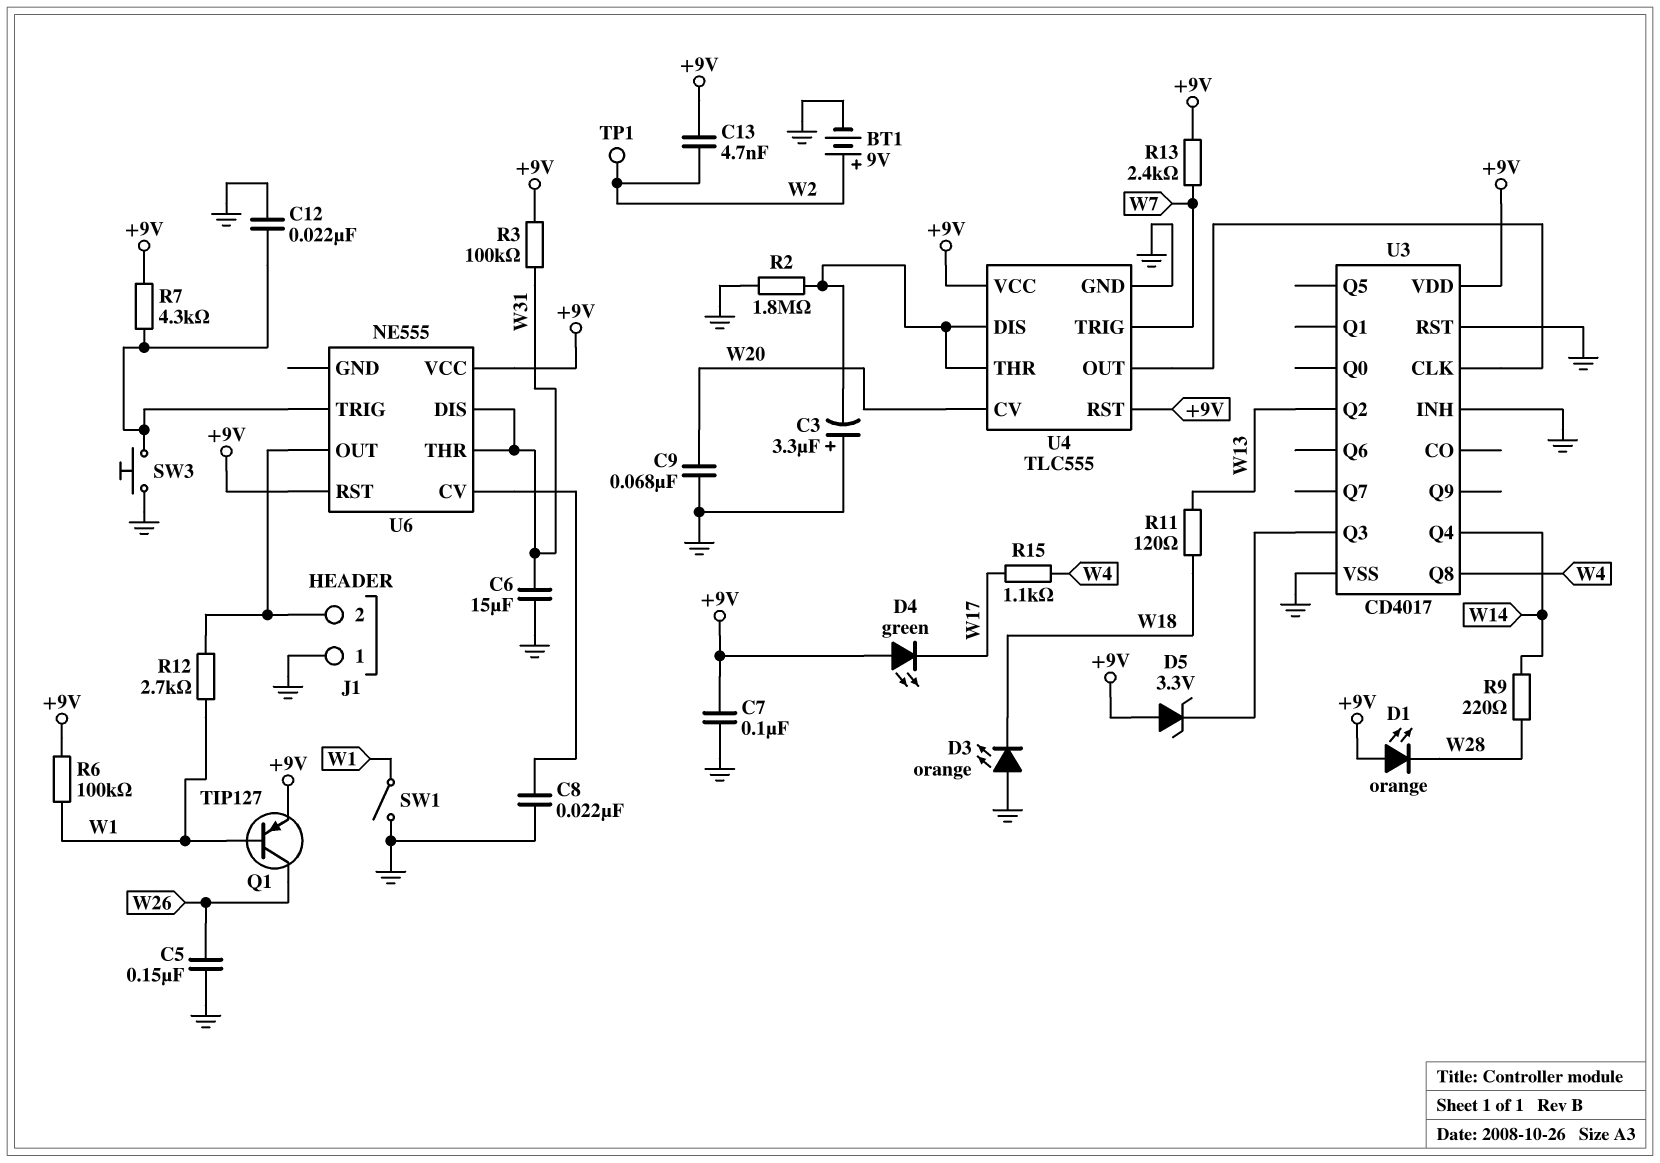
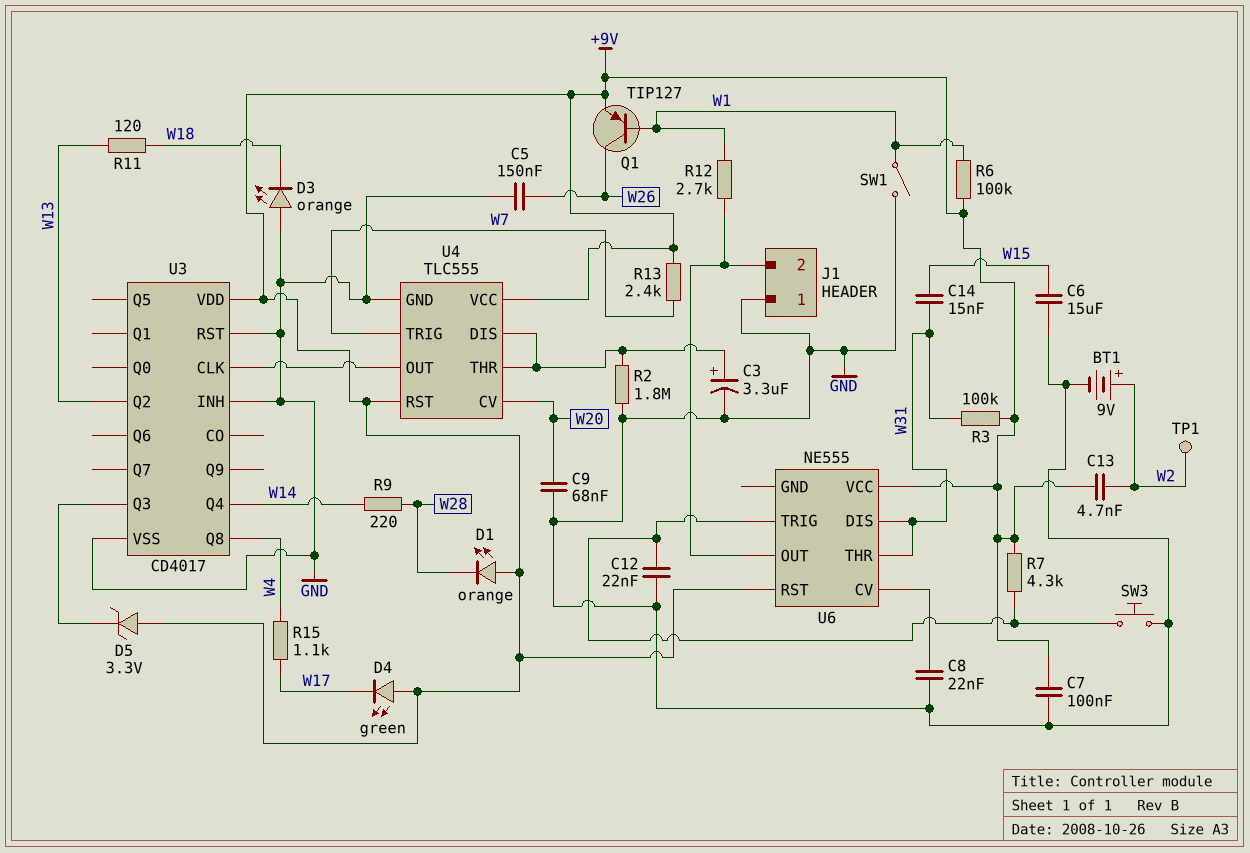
C3: 3.3uF (plus GND, minus U4/DIS) -> 3.3uF (plus U4/DIS, minus GND)
C6: 15uF (GND, W31) -> 15uF (GND, W15)
C14: none -> 15nF (W15, W31)

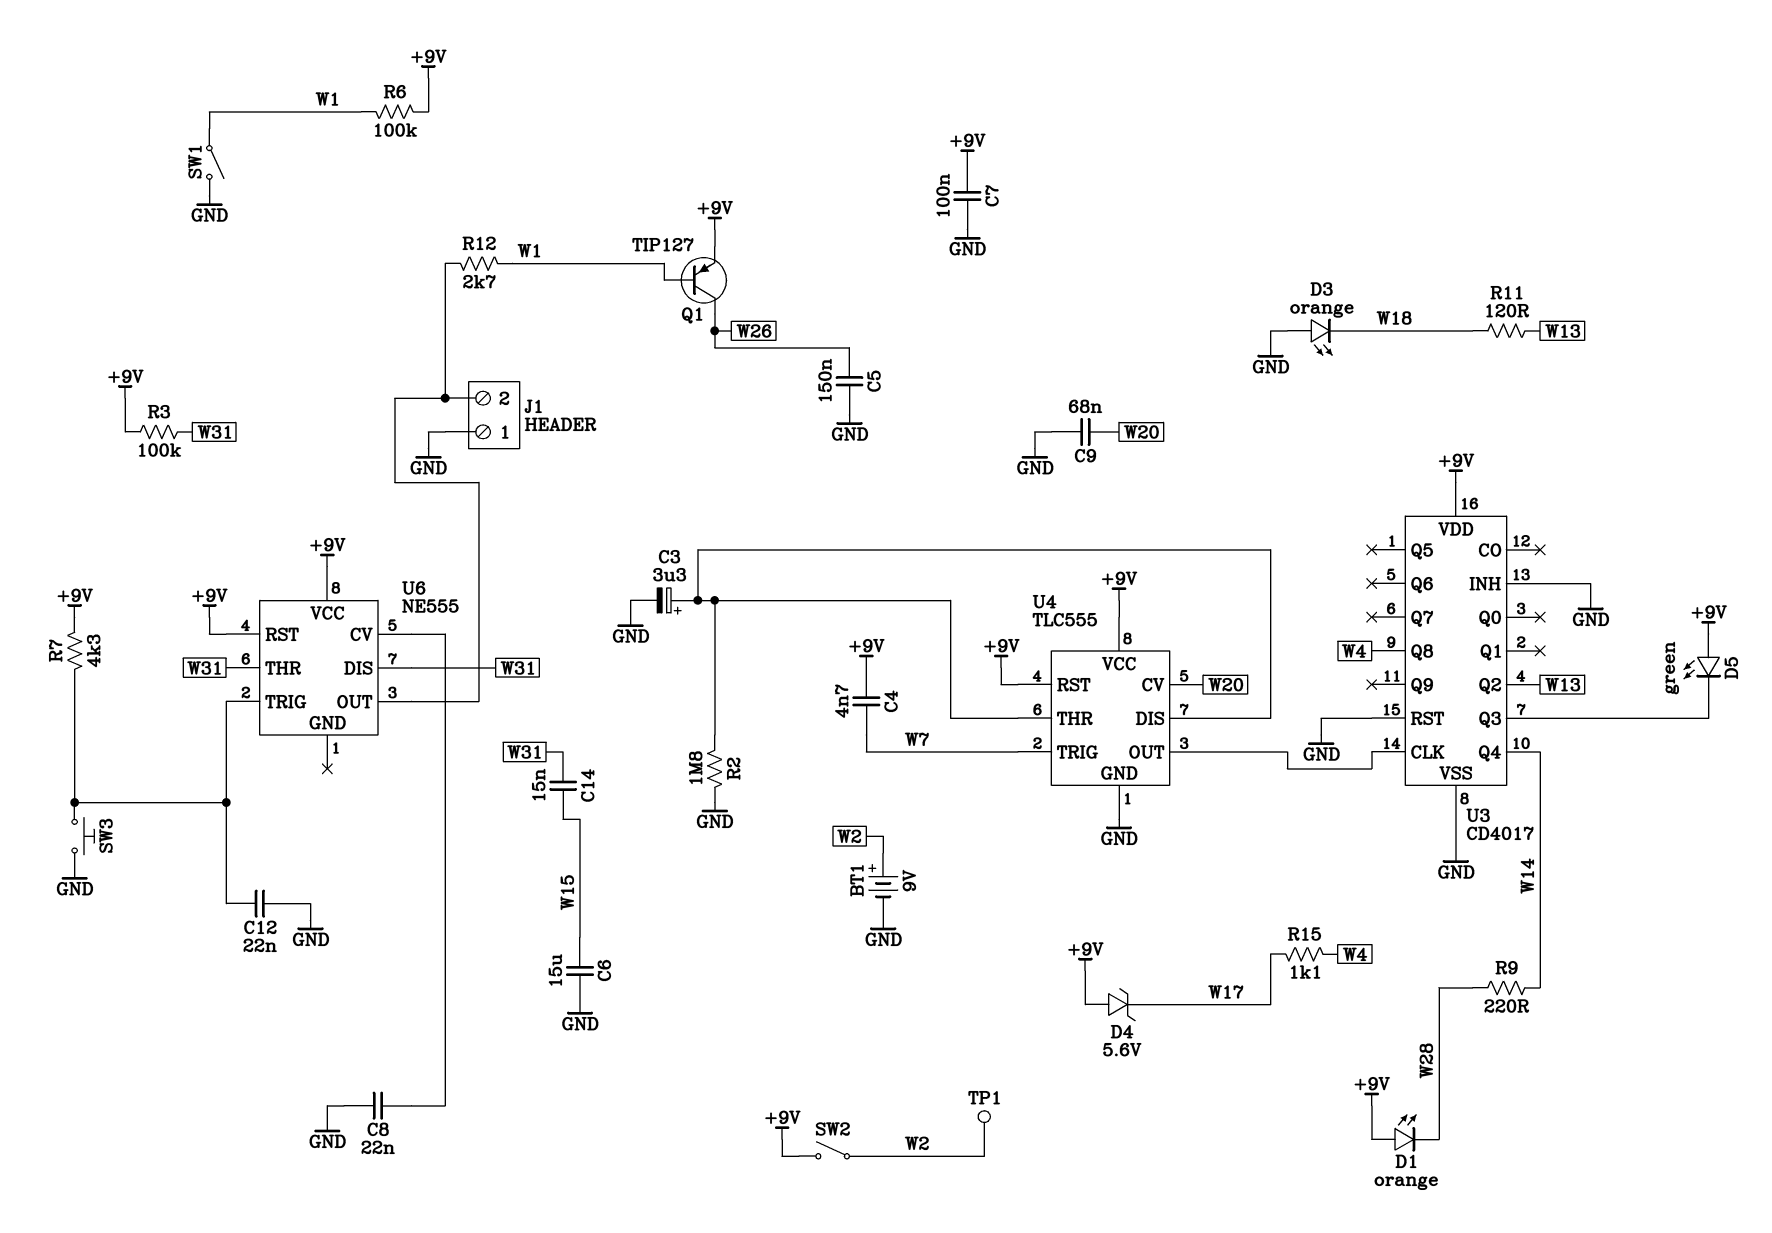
C4: none -> 4.7nF (+9V, W7)
C13: 4.7nF (+9V, W2) -> none
D4: LED green (A +9V, K W17) -> zener 5.6V (A +9V, K W17)
D5: zener 3.3V (A +9V, K U3/Q3) -> LED green (A +9V, K U3/Q3)
R13: 2.4k (+9V, W7) -> none
SW2: none -> switch (+9V, W2)

